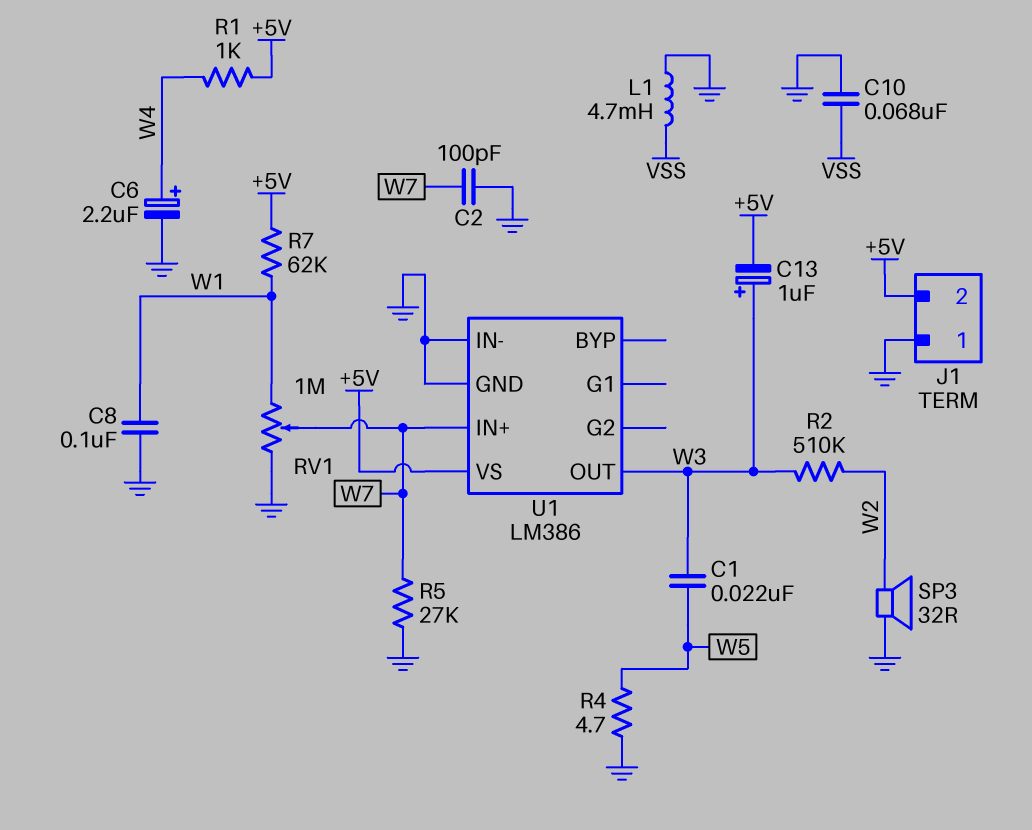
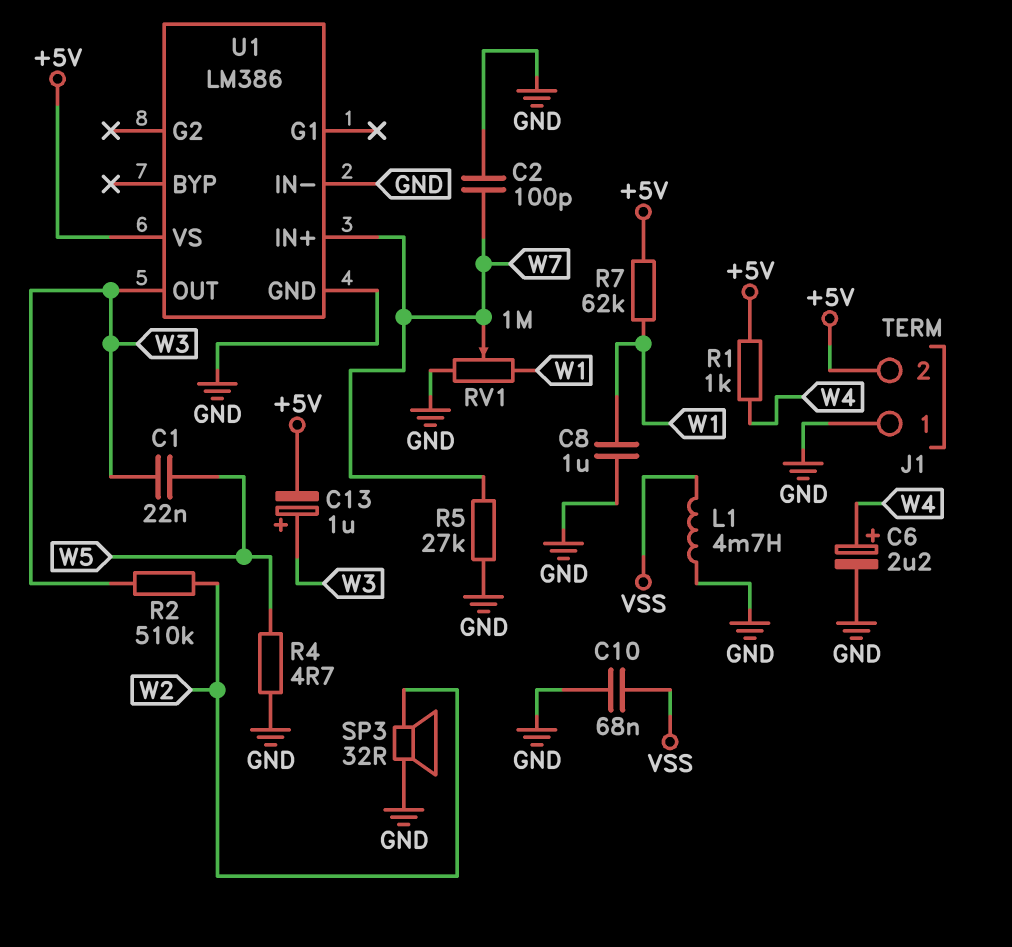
C8: 100nF (GND, W1) -> 1uF (GND, W1)

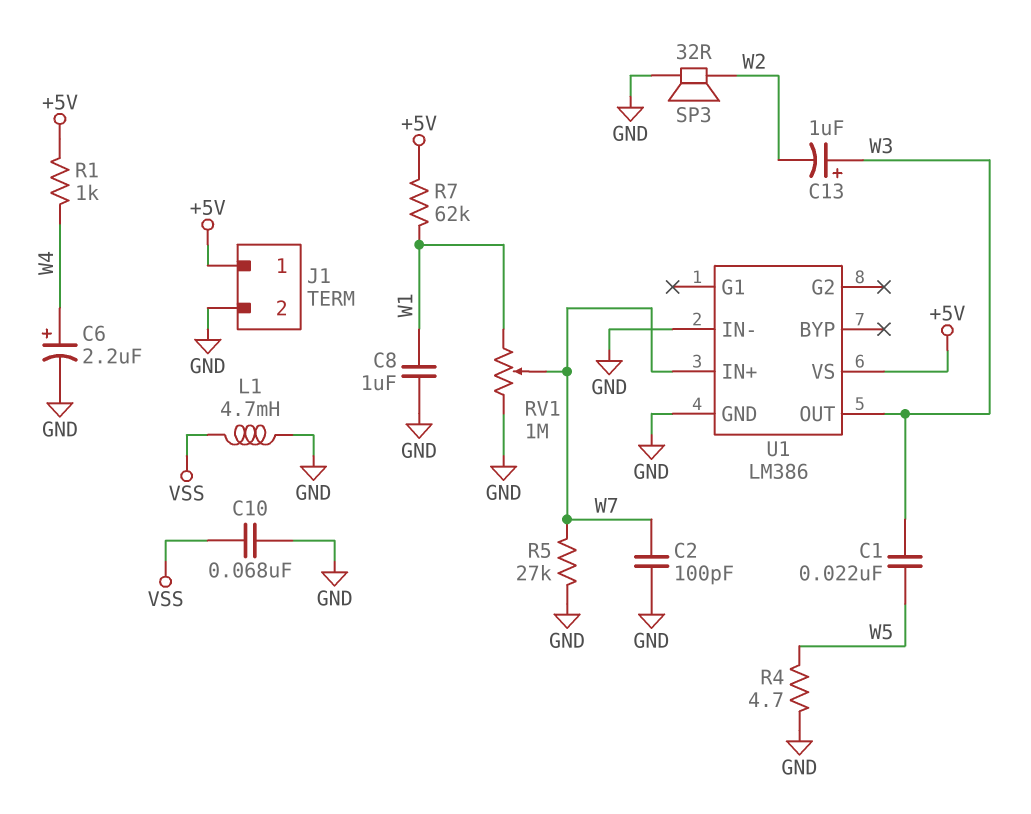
C13: 1uF (plus W3, minus +5V) -> 1uF (plus W3, minus W2)
J1 pin 1: GND -> +5V
J1 pin 2: +5V -> GND
R2: 510k (W2, W3) -> none

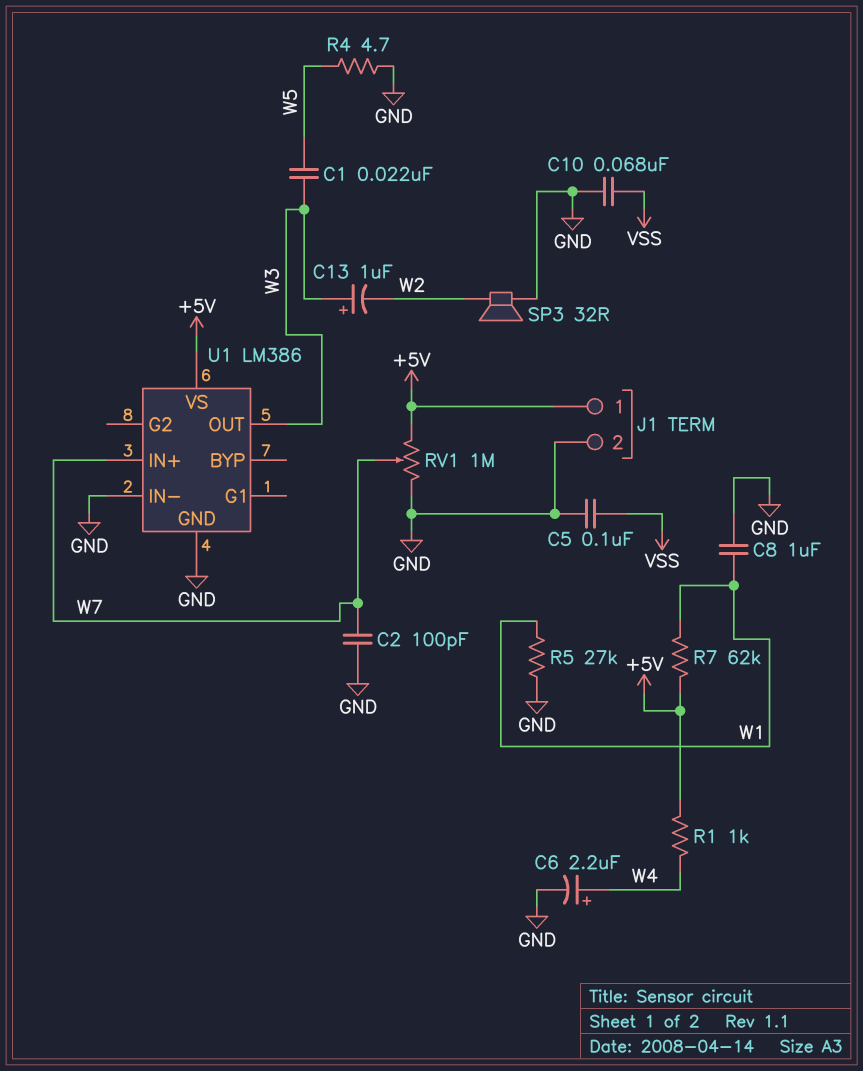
C5: none -> 100nF (GND, VSS)
L1: 4.7mH (GND, VSS) -> none
R5: 27k (GND, W7) -> 27k (GND, W1)
RV1: 1M (GND, W1, wiper W7) -> 1M (+5V, GND, wiper W7)

